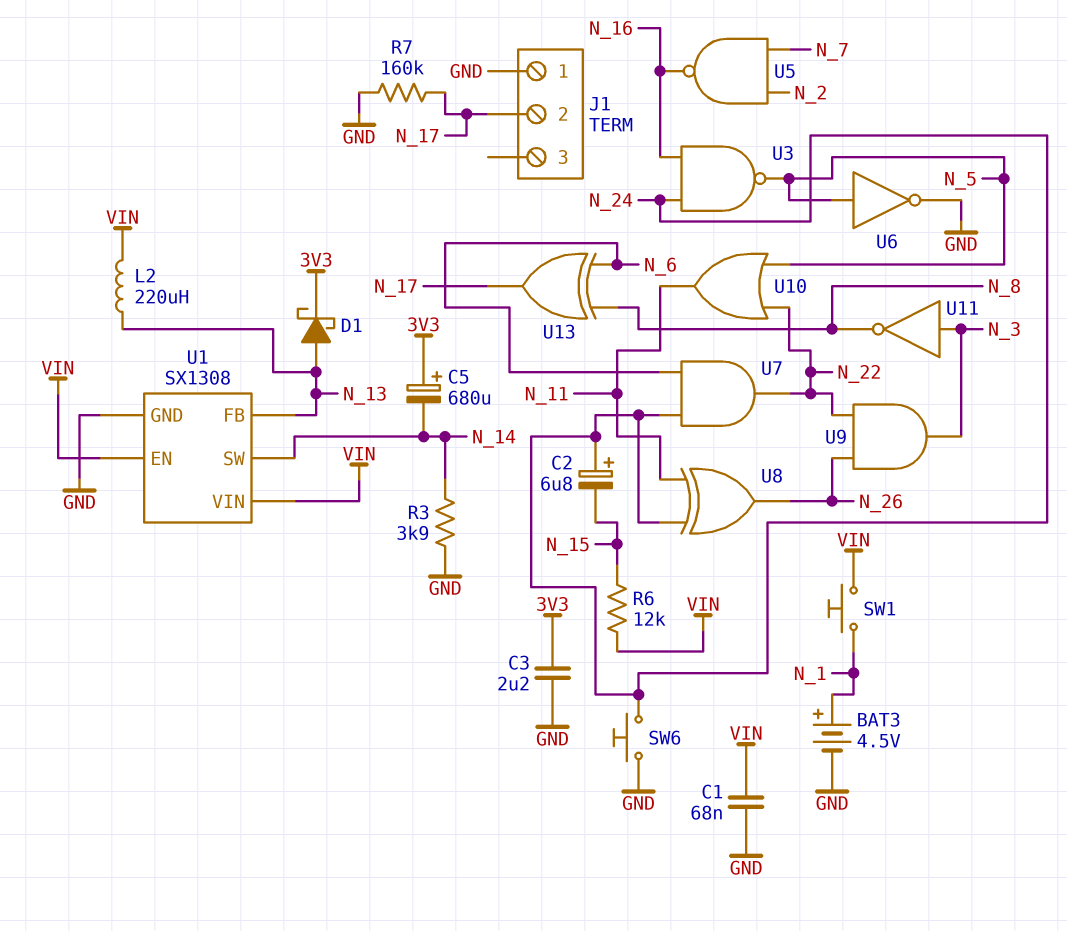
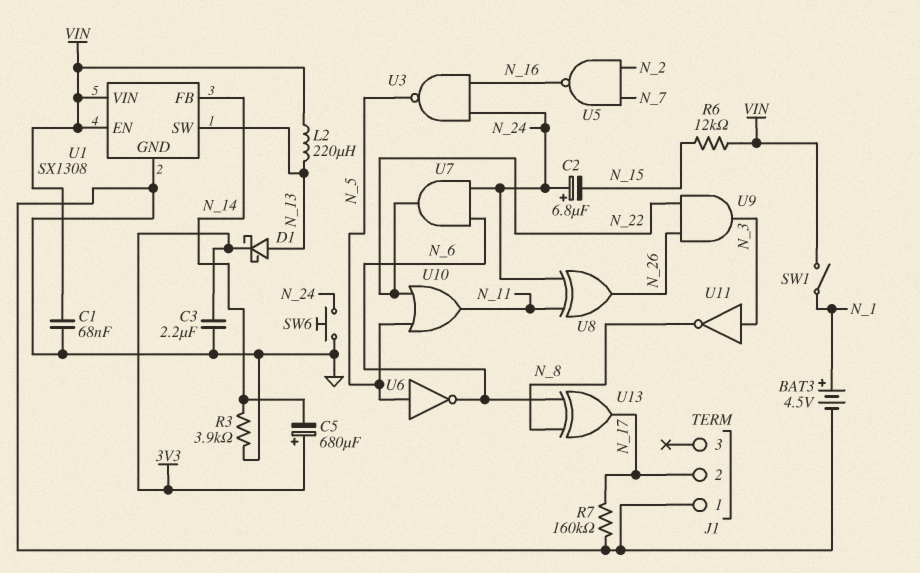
SW1: button (N_1, VIN) -> switch (N_1, VIN)
U1 pin FB: N_13 -> N_14
U1 pin SW: N_14 -> N_13
U6: NOT (in N_5, out GND) -> NOT (in N_5, out N_6)

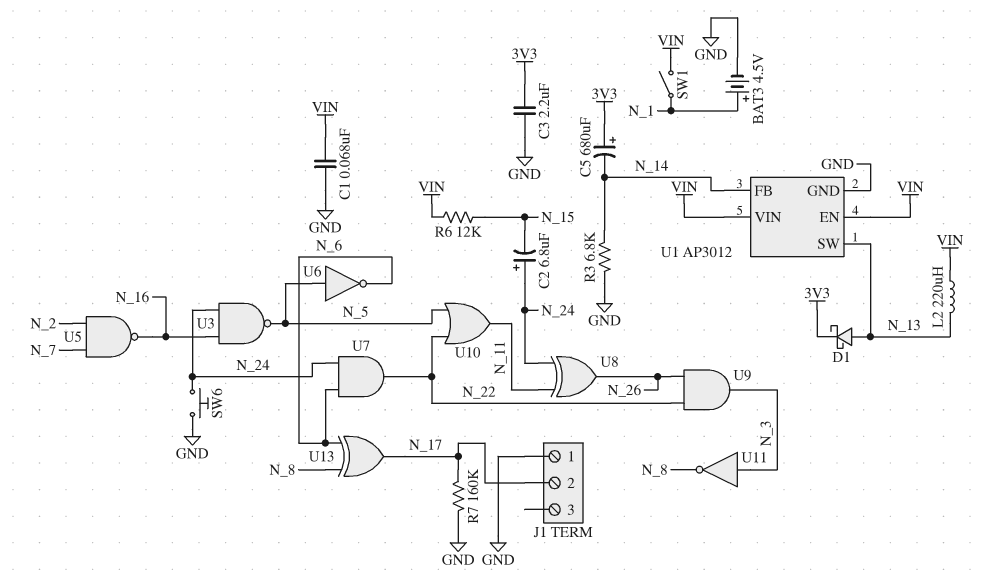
R3: 3.9k (GND, N_14) -> 6.8k (GND, N_14)
U1: SX1308 -> AP3012

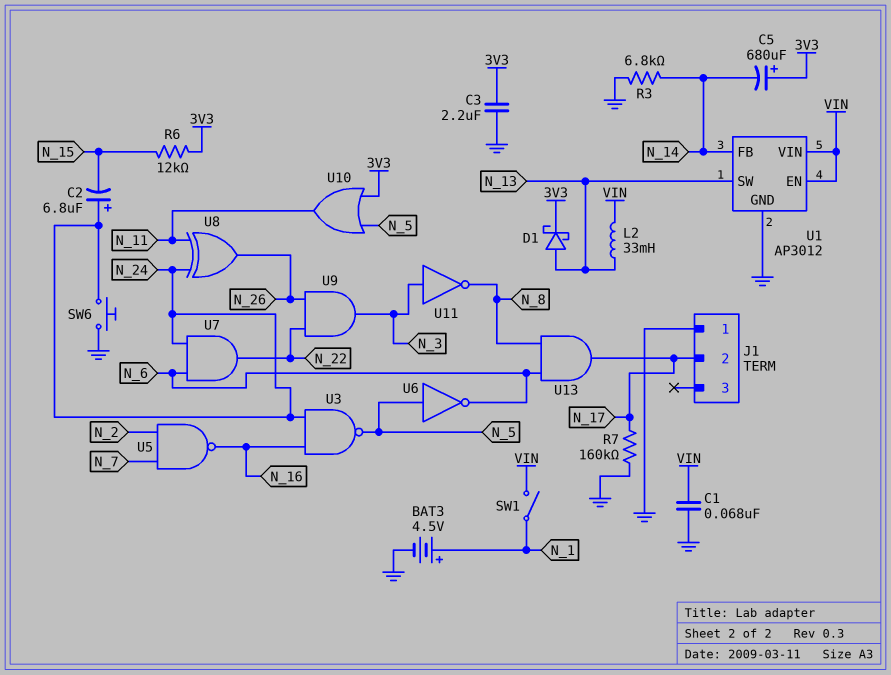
L2: 220uH (N_13, VIN) -> 33mH (N_13, VIN)
R6: 12k (N_15, VIN) -> 12k (3V3, N_15)
U10: OR (in N_5, in N_22, out N_11) -> OR (in 3V3, in N_5, out N_11)
U13: XOR (in N_6, in N_8, out N_17) -> AND (in N_6, in N_8, out N_17)

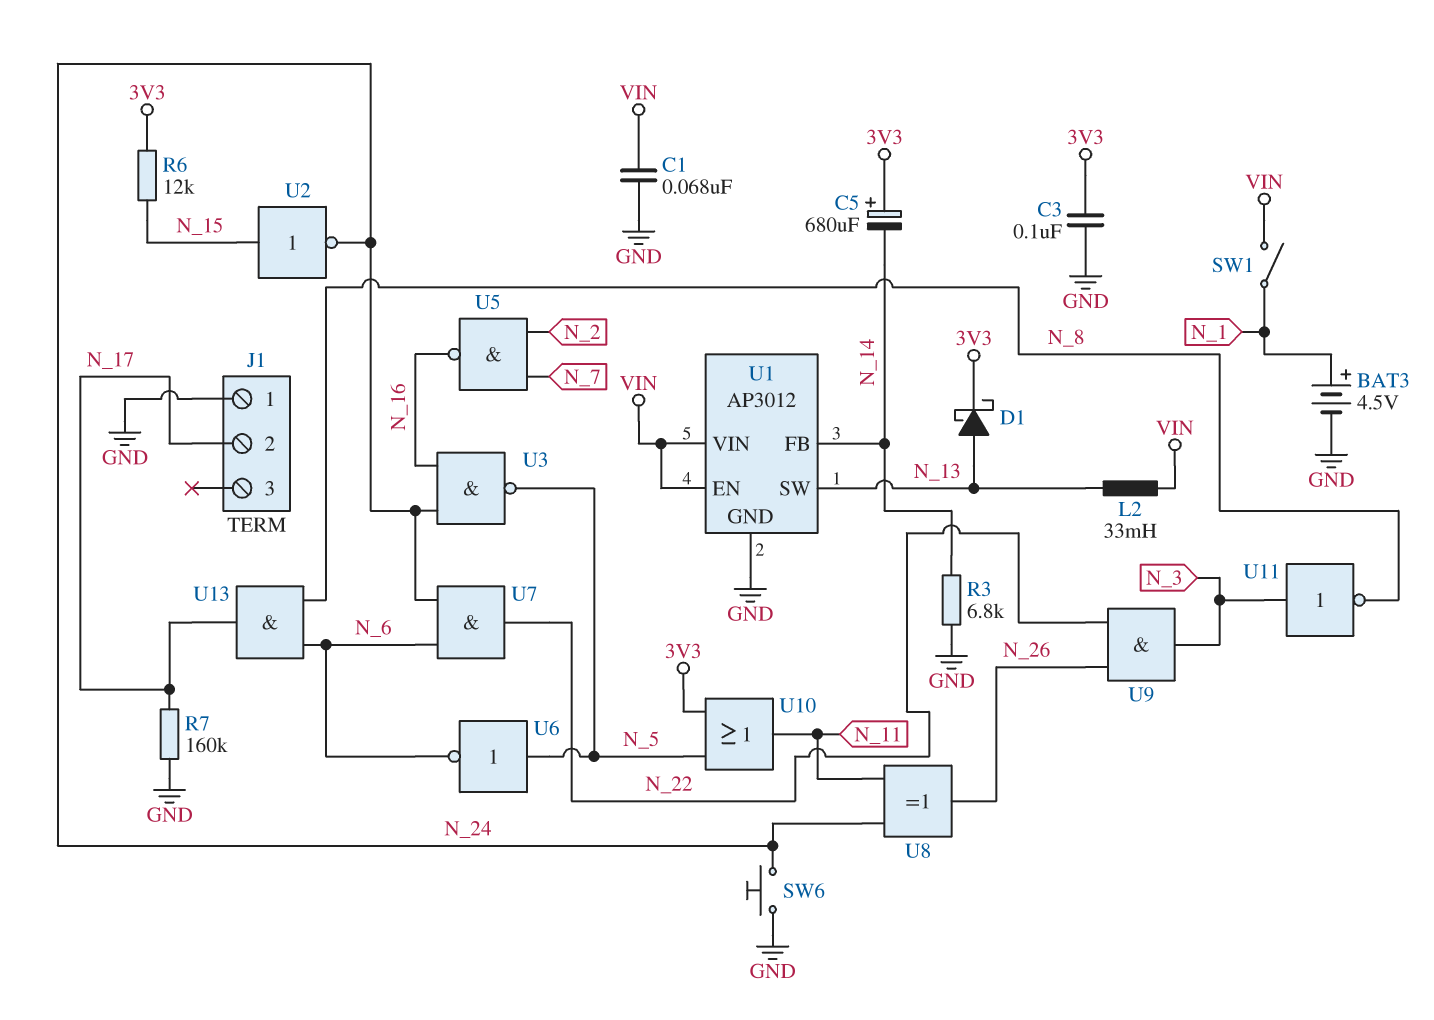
C2: 6.8uF (plus N_24, minus N_15) -> none
C3: 2.2uF (3V3, GND) -> 100nF (3V3, GND)
U2: none -> NOT (in N_15, out N_24)

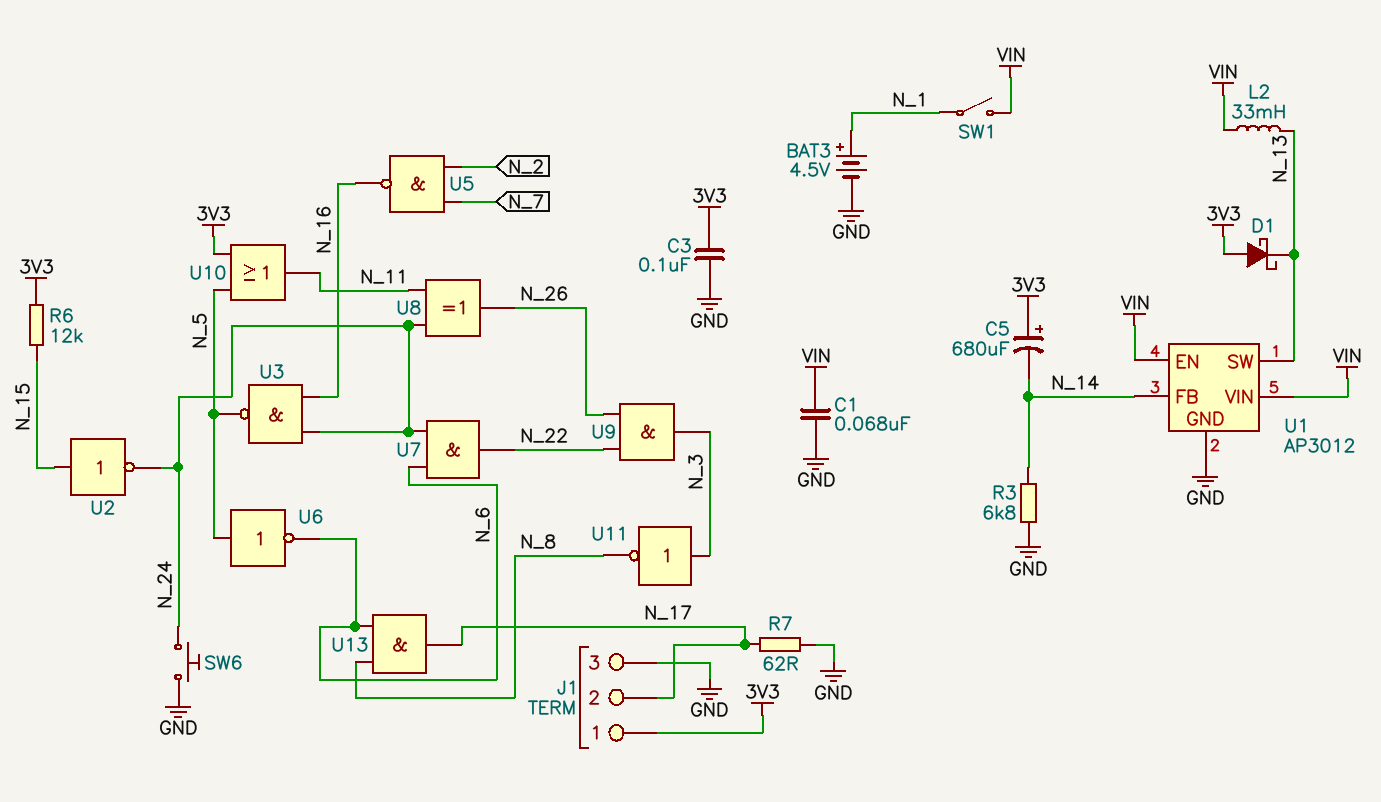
D1: schottky (A N_13, K 3V3) -> schottky (A 3V3, K N_13)
J1 pin 1: GND -> 3V3
J1 pin 3: none -> GND
R7: 160k (GND, N_17) -> 62 (GND, N_17)

